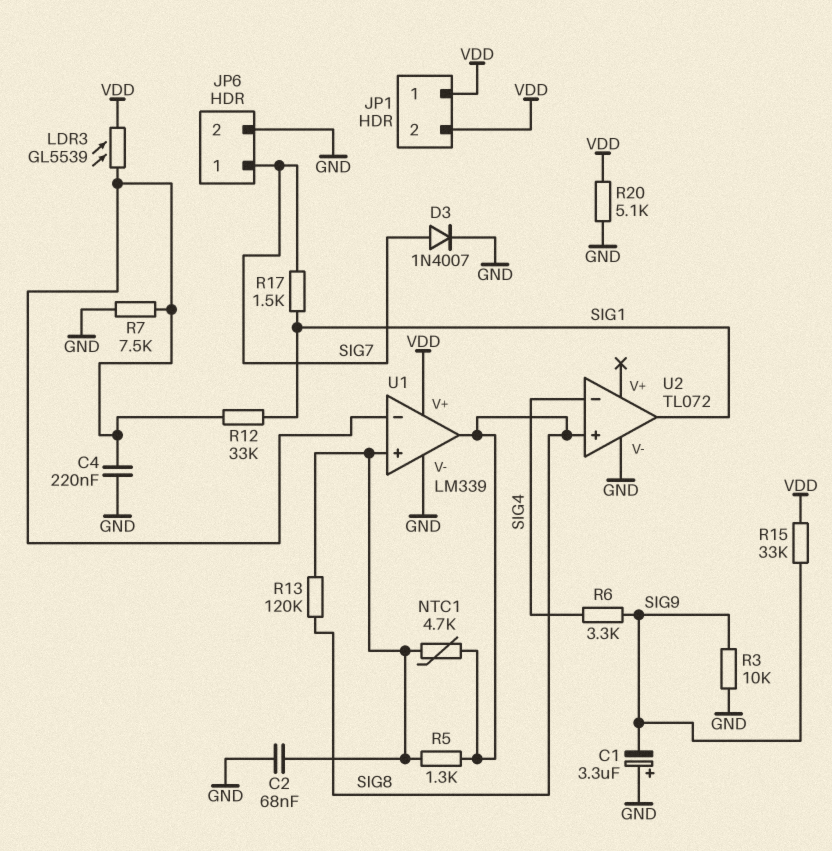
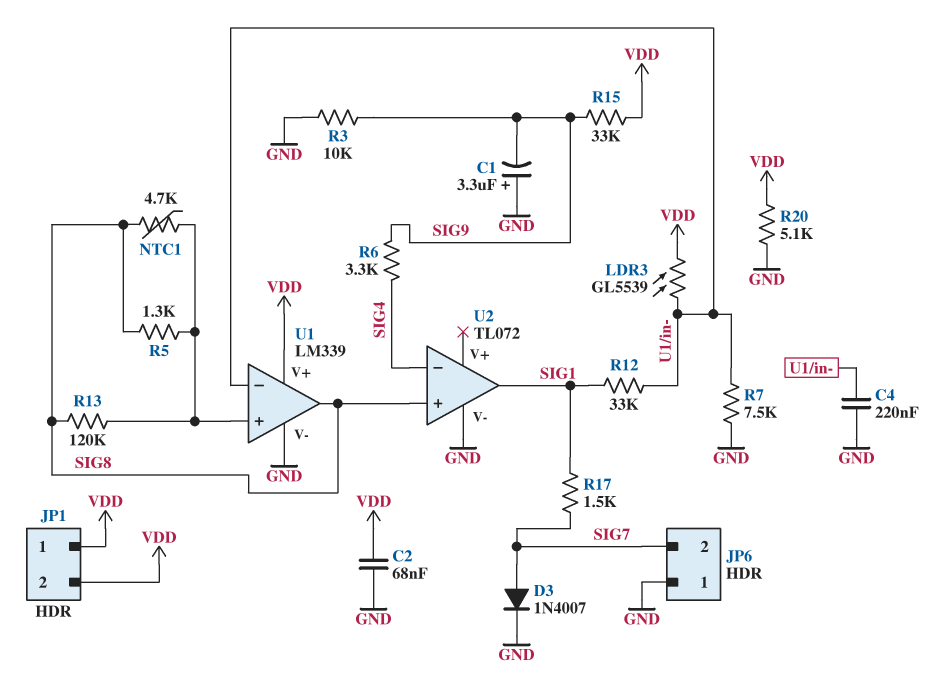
C2: 68nF (GND, U1/in+) -> 68nF (GND, VDD)
JP6 pin 1: SIG7 -> GND
JP6 pin 2: GND -> SIG7

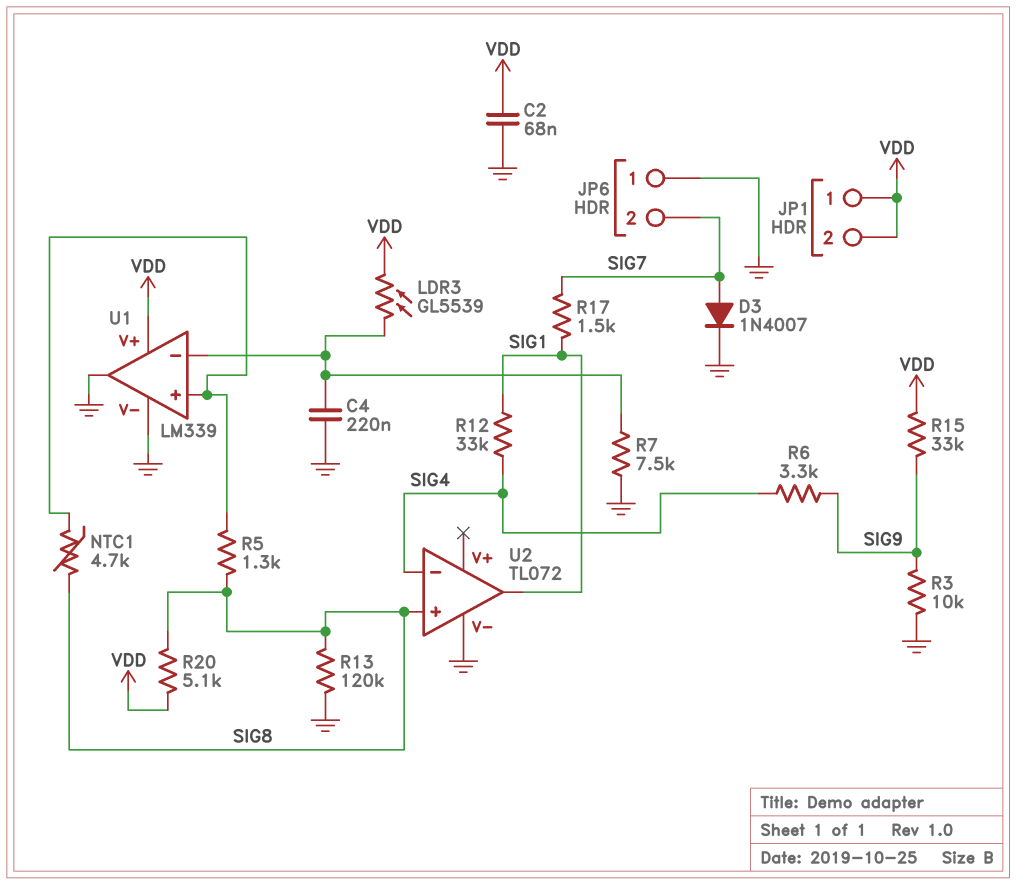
C1: 3.3uF (plus GND, minus SIG9) -> none
R12: 33k (SIG1, U1/in-) -> 33k (SIG1, SIG4)
R13: 120k (SIG8, U1/in+) -> 120k (GND, SIG8)
R20: 5.1k (GND, VDD) -> 5.1k (SIG8, VDD)
U1 pin out: SIG8 -> GND

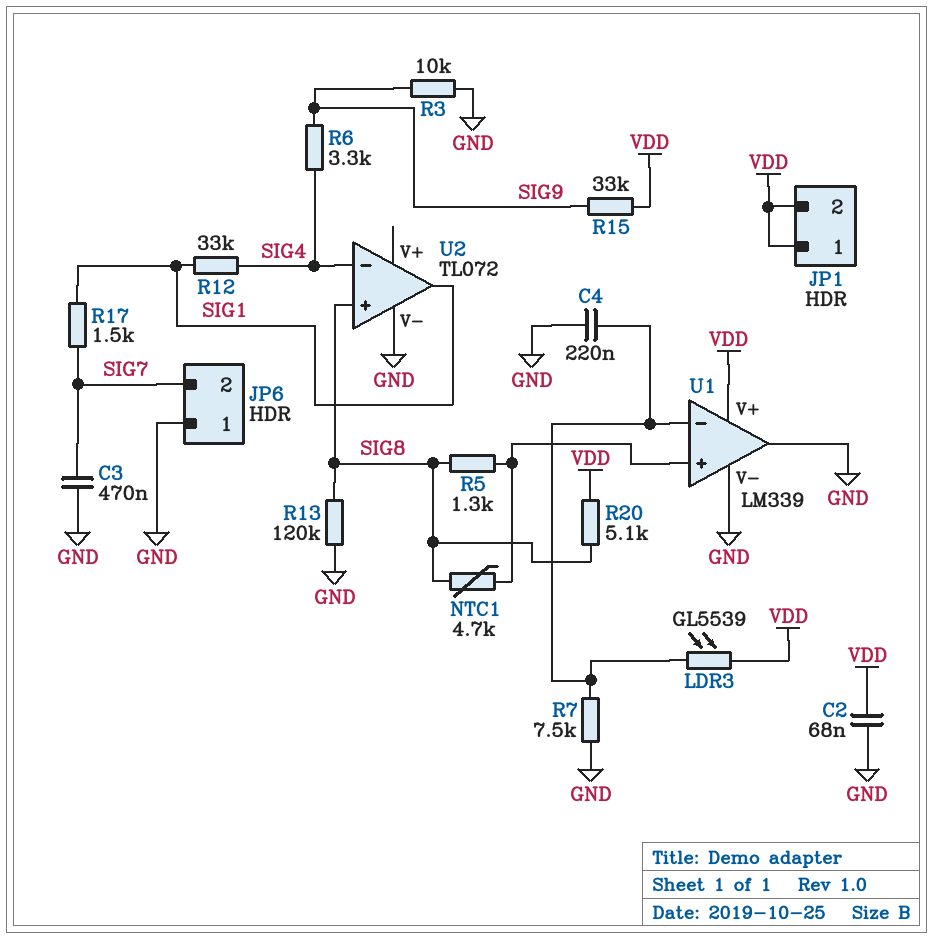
C3: none -> 470nF (GND, SIG7)
D3: diode 1N4007 (A SIG7, K GND) -> none

